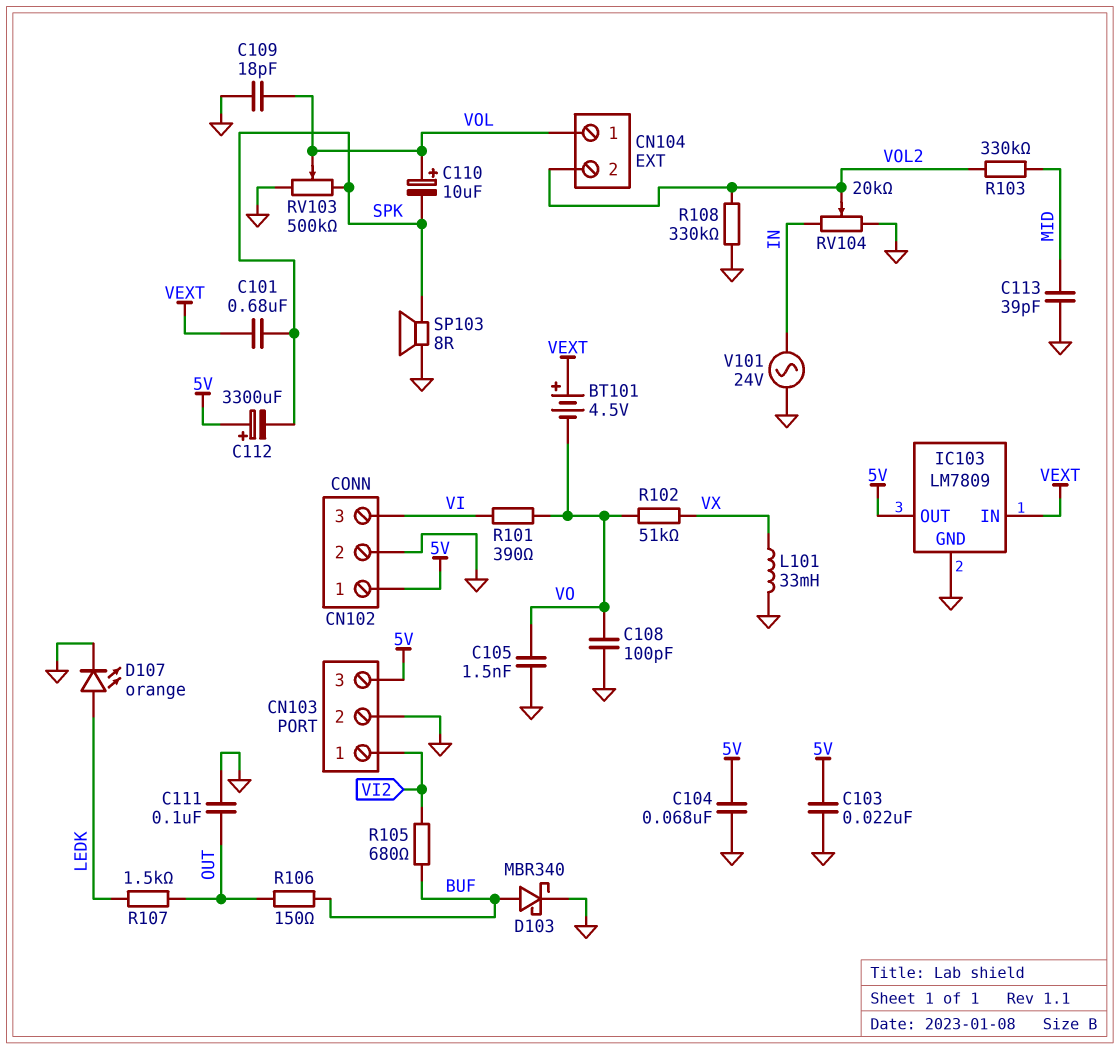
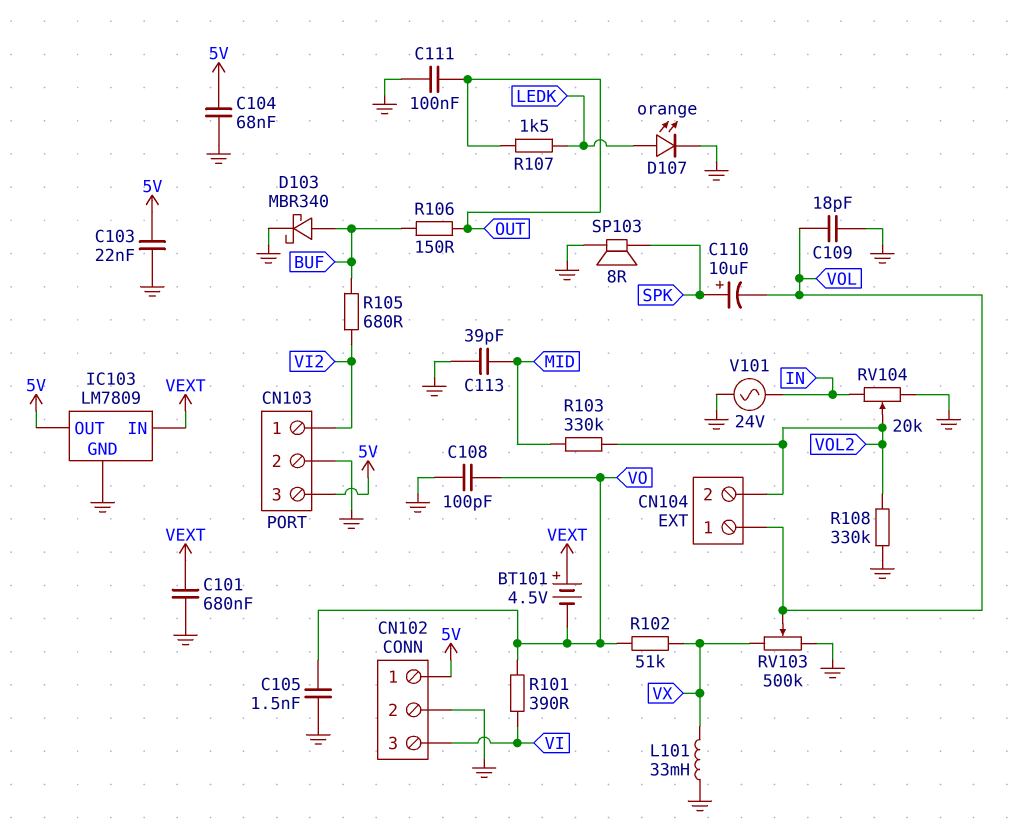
C101: 680nF (SPK, VEXT) -> 680nF (GND, VEXT)
C110: 10uF (plus VOL, minus SPK) -> 10uF (plus SPK, minus VOL)
C112: 3300uF (plus 5V, minus SPK) -> none
RV103: 500k (GND, SPK, wiper VOL) -> 500k (GND, VX, wiper VOL)

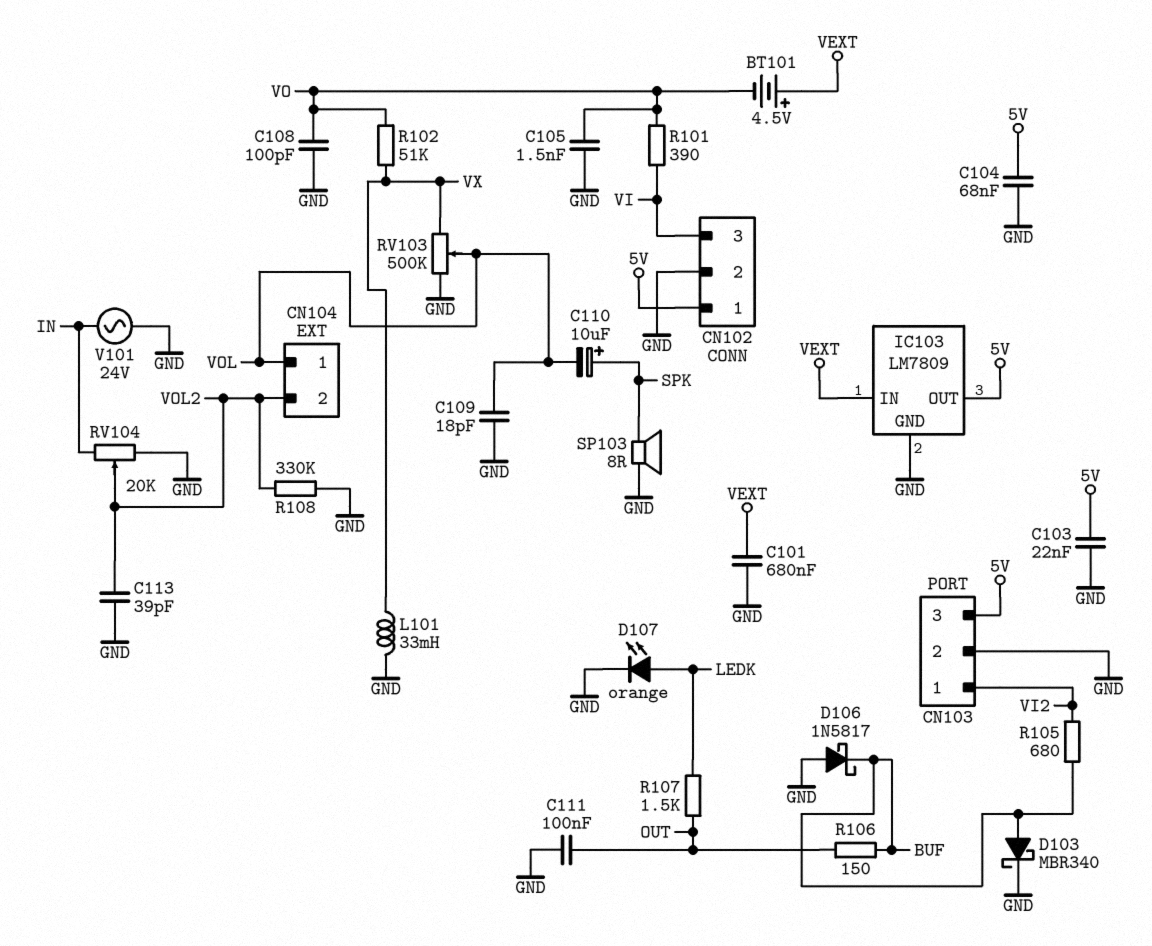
C113: 39pF (GND, MID) -> 39pF (GND, VOL2)
D106: none -> schottky 1N5817 (A GND, K BUF)
R103: 330k (MID, VOL2) -> none

